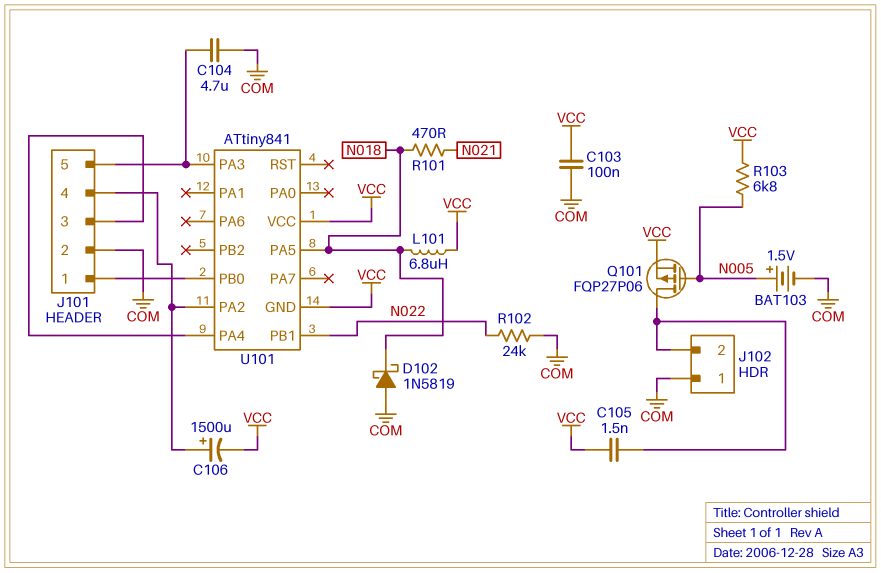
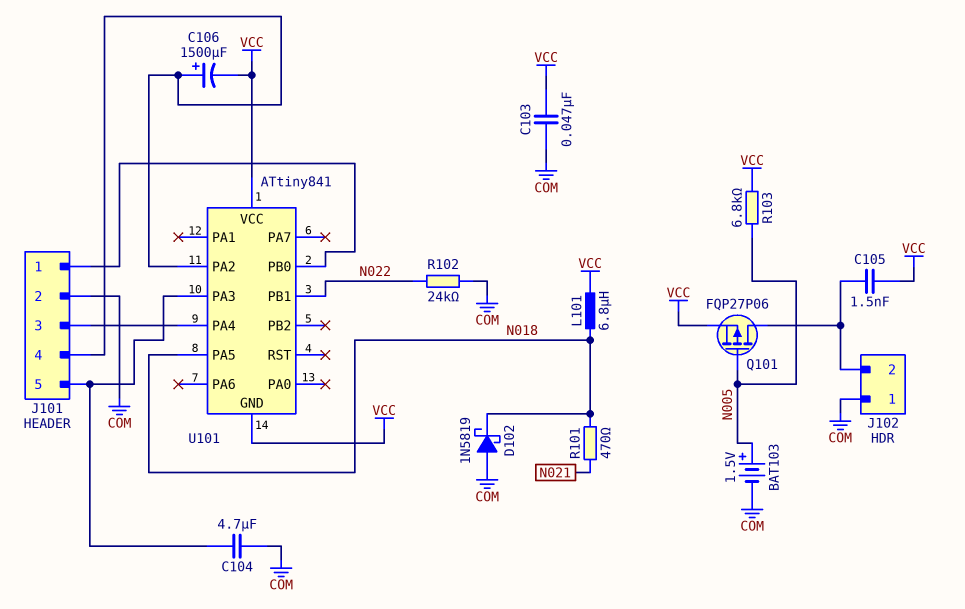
C103: 100nF (COM, VCC) -> 47nF (COM, VCC)

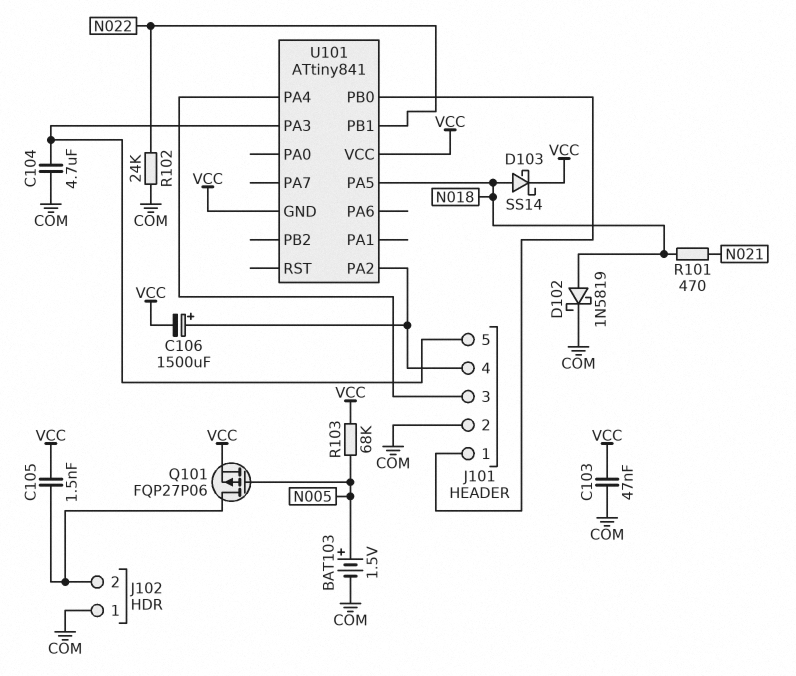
D102: schottky 1N5819 (A COM, K N018) -> schottky 1N5819 (A N018, K COM)
D103: none -> schottky SS14 (A N018, K VCC)
L101: 6.8uH (N018, VCC) -> none
R103: 6.8k (N005, VCC) -> 68k (N005, VCC)

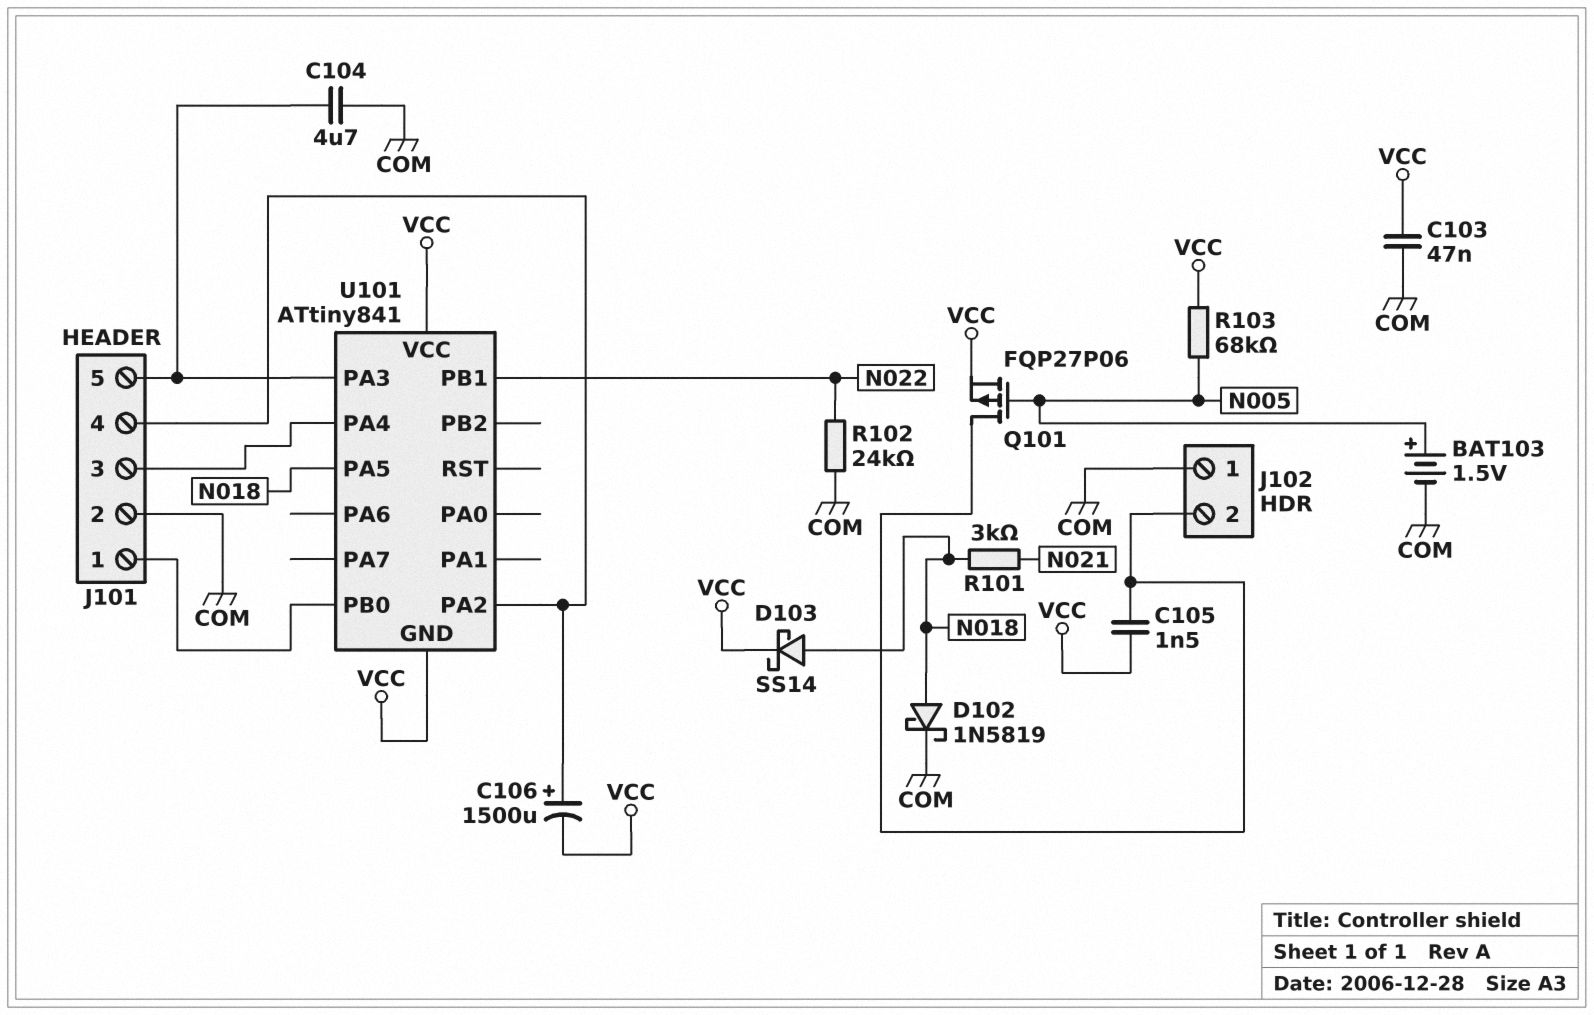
R101: 470 (N018, N021) -> 3k (N018, N021)

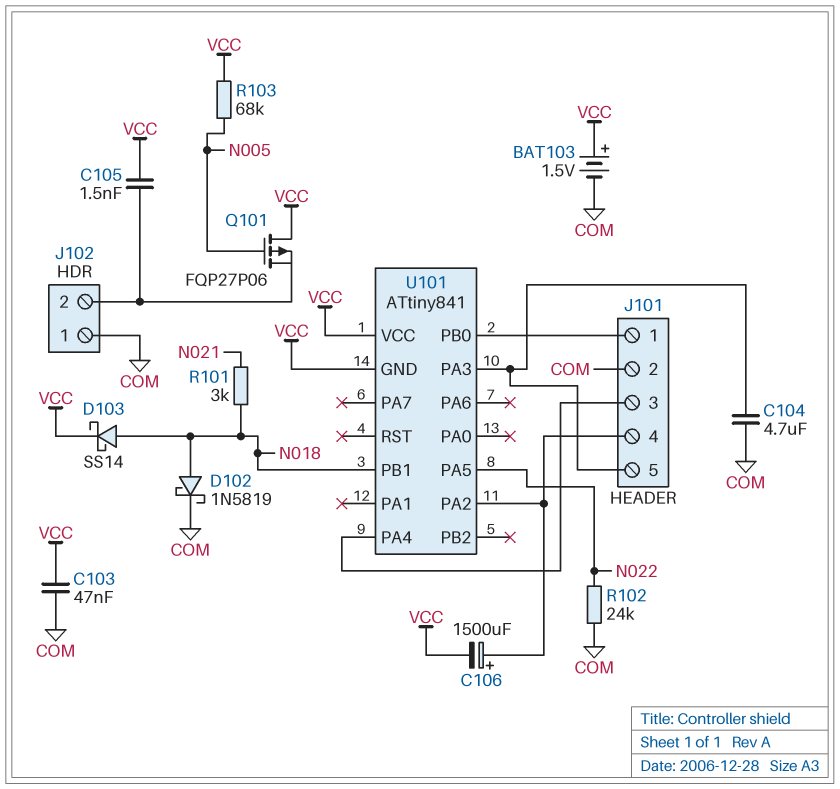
BAT103: 1.5V (plus N005, minus COM) -> 1.5V (plus VCC, minus COM)
Q101: PMOS FQP27P06 (G N005, D J102/2, S VCC) -> PMOS FQP27P06 (G N005, D VCC, S J102/2)
U101 pin PA5: N018 -> N022
U101 pin PB1: N022 -> N018

